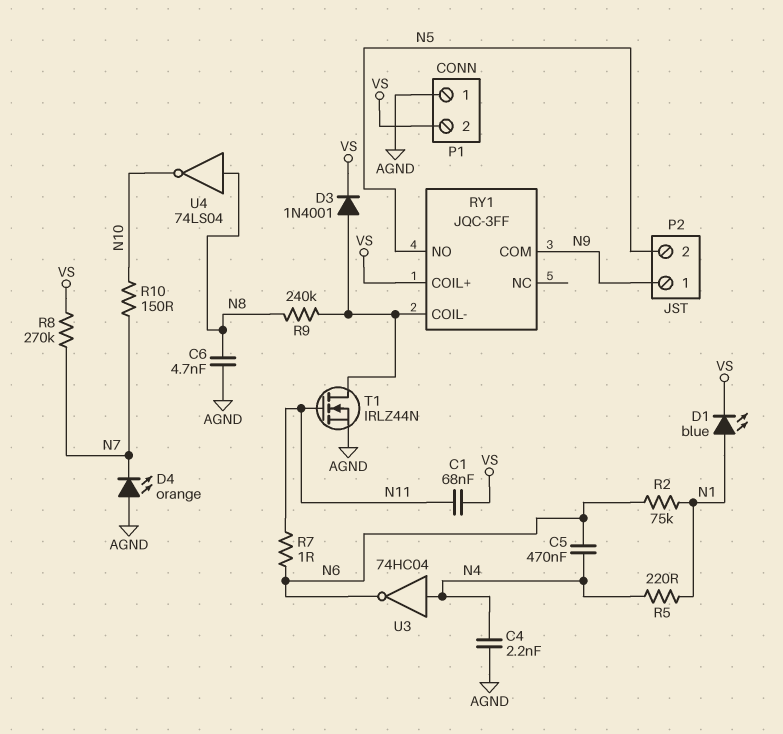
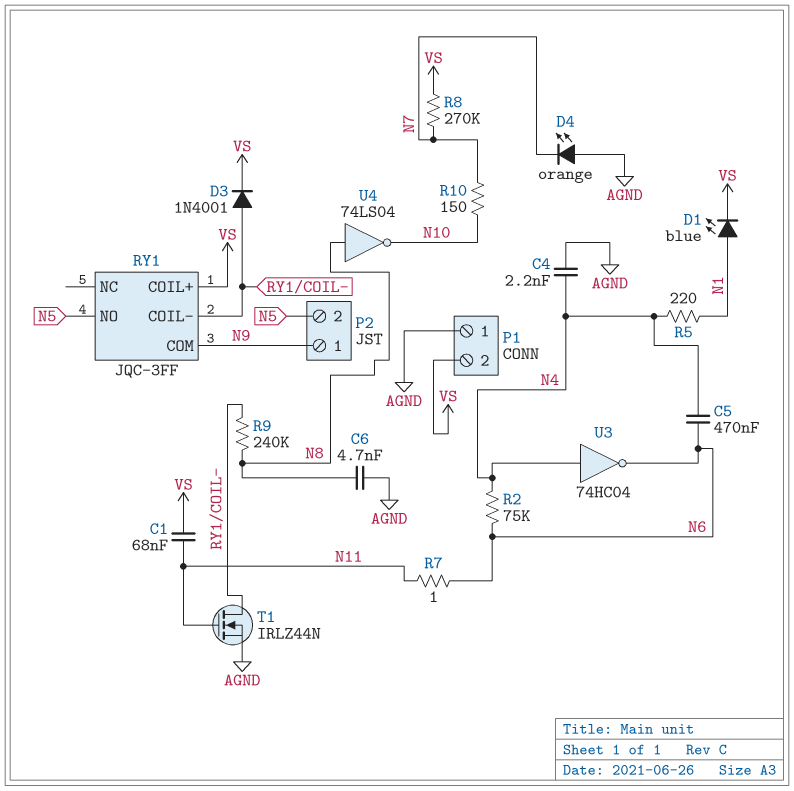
R2: 75k (N1, N6) -> 75k (N4, N6)

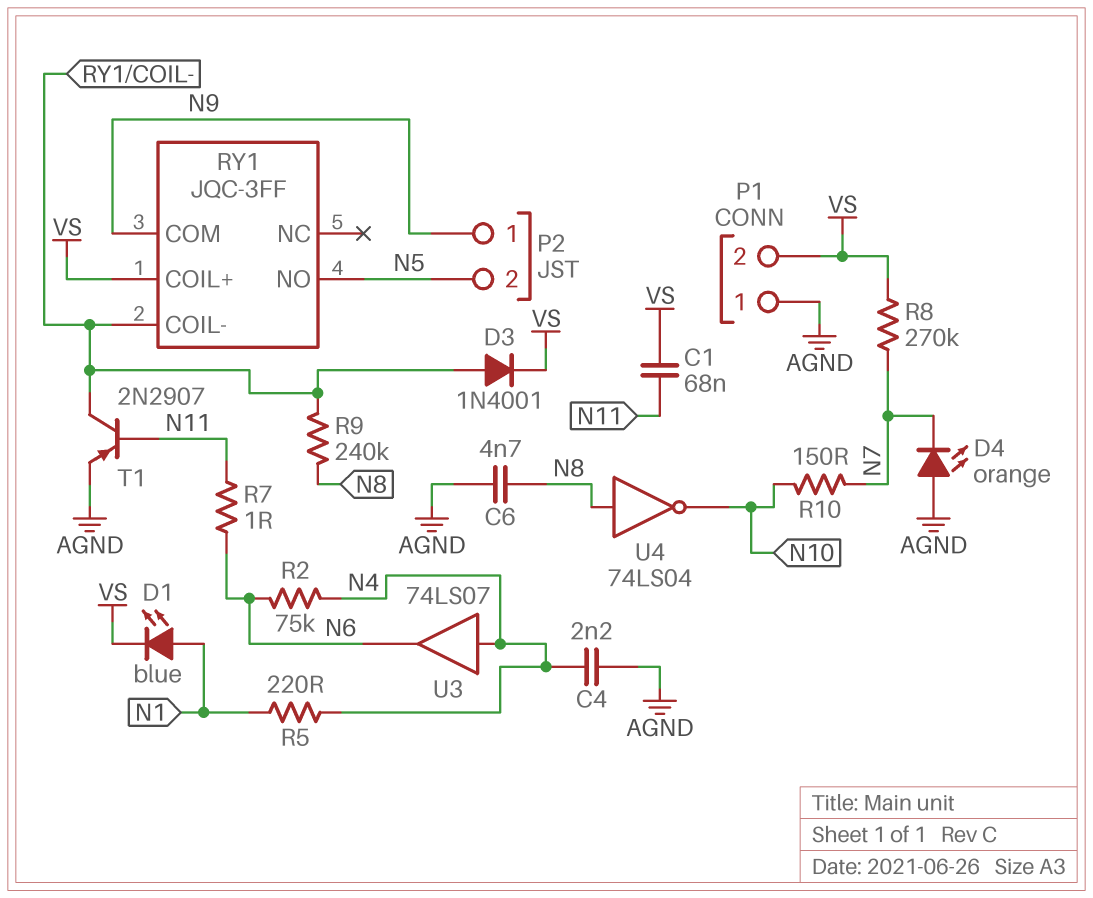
C5: 470nF (N4, N6) -> none
T1: NMOS IRLZ44N (G N11, D RY1/COIL-, S AGND) -> PNP 2N2907 (B N11, C RY1/COIL-, E AGND)
U3: NOT 74HC04 (in N4, out N6) -> buffer 74LS07 (in N4, out N6)

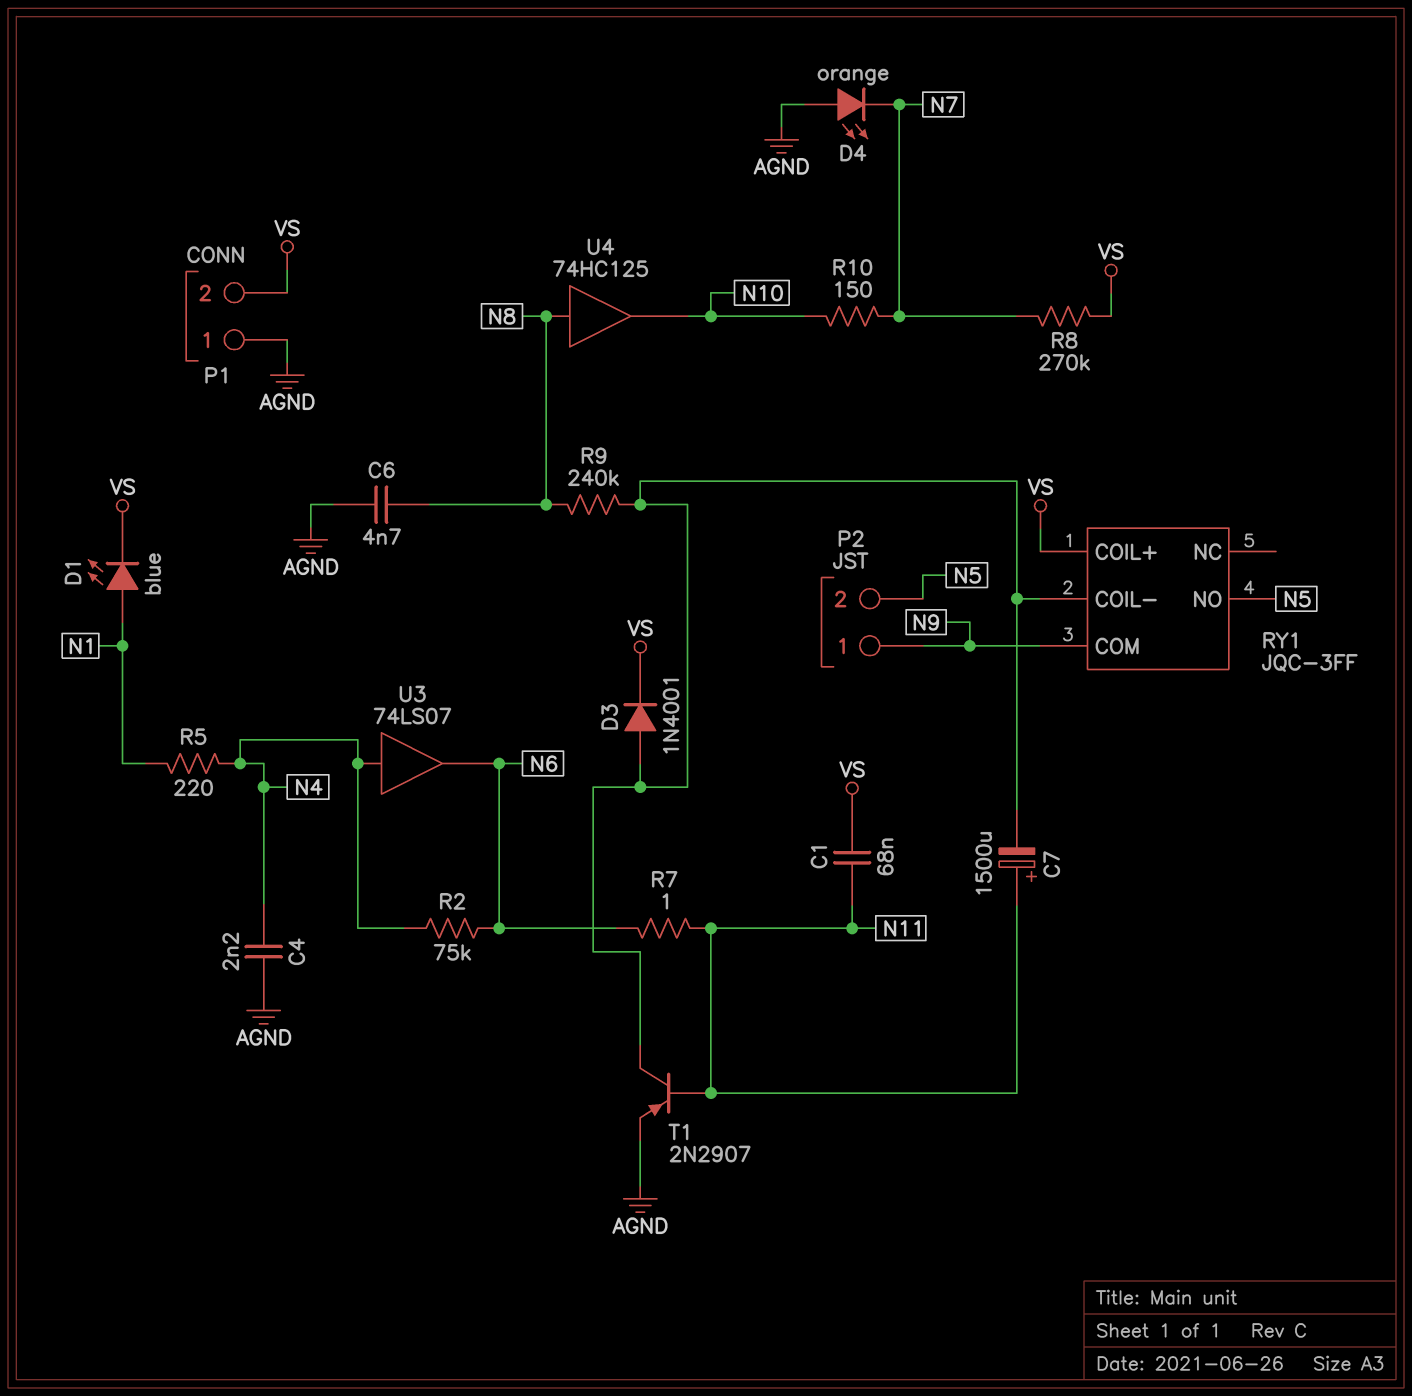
C7: none -> 1500uF (plus N11, minus RY1/COIL-)
U4: NOT 74LS04 (in N8, out N10) -> buffer 74HC125 (in N8, out N10)

